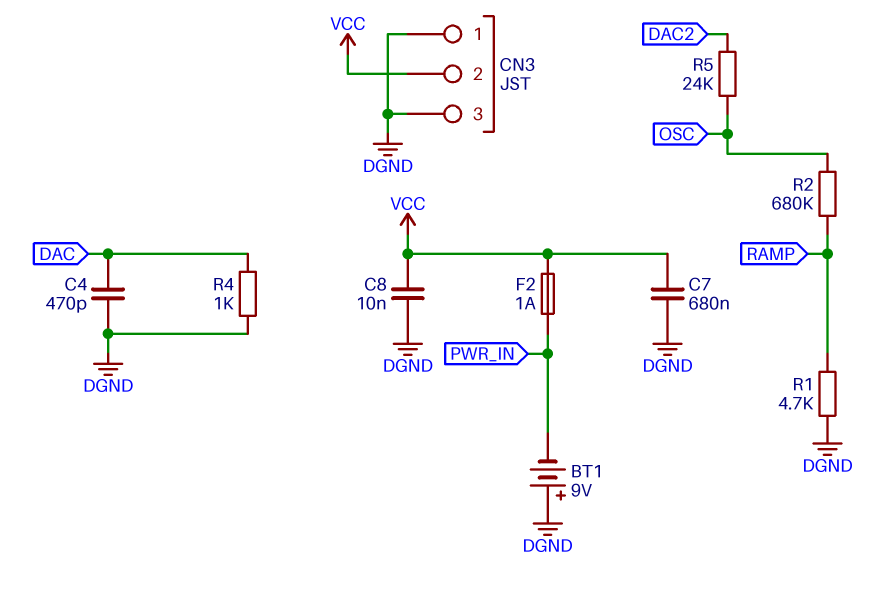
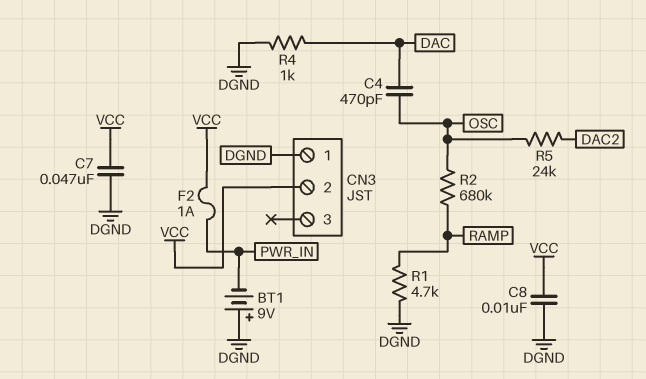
C4: 470pF (DAC, DGND) -> 470pF (DAC, OSC)
C7: 680nF (DGND, VCC) -> 47nF (DGND, VCC)
CN3 pin 3: DGND -> none

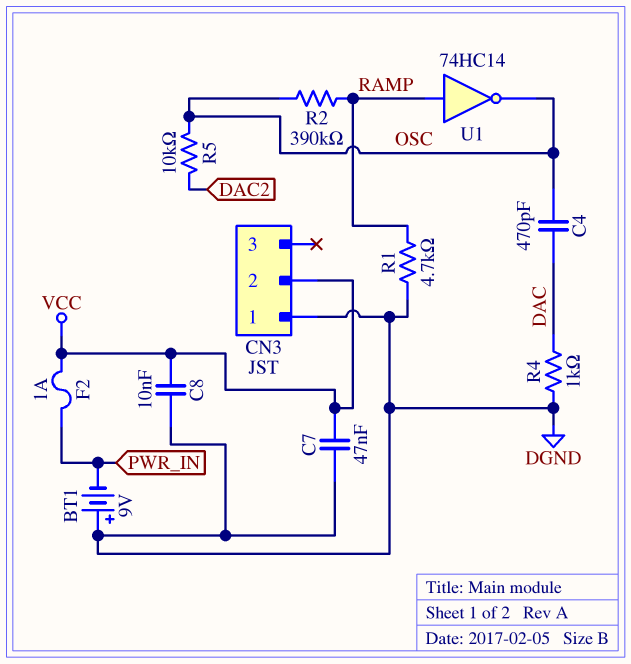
R2: 680k (OSC, RAMP) -> 390k (OSC, RAMP)
R5: 24k (DAC2, OSC) -> 10k (DAC2, OSC)
U1: none -> NOT 74HC14 (in RAMP, out OSC)

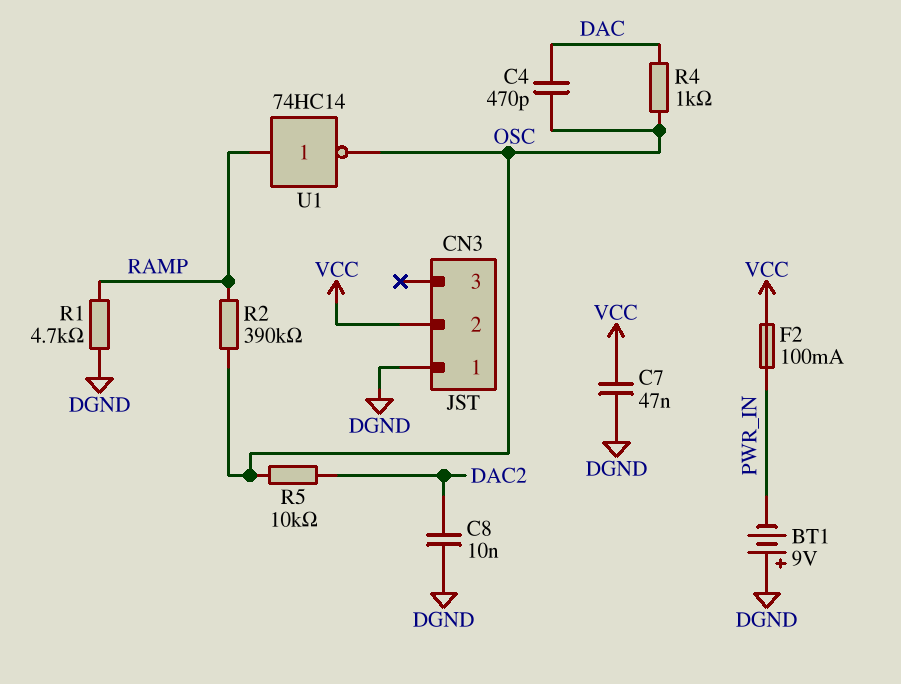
C8: 10nF (DGND, VCC) -> 10nF (DAC2, DGND)
F2: 1A (PWR_IN, VCC) -> 100mA (PWR_IN, VCC)
R4: 1k (DAC, DGND) -> 1k (DAC, OSC)

